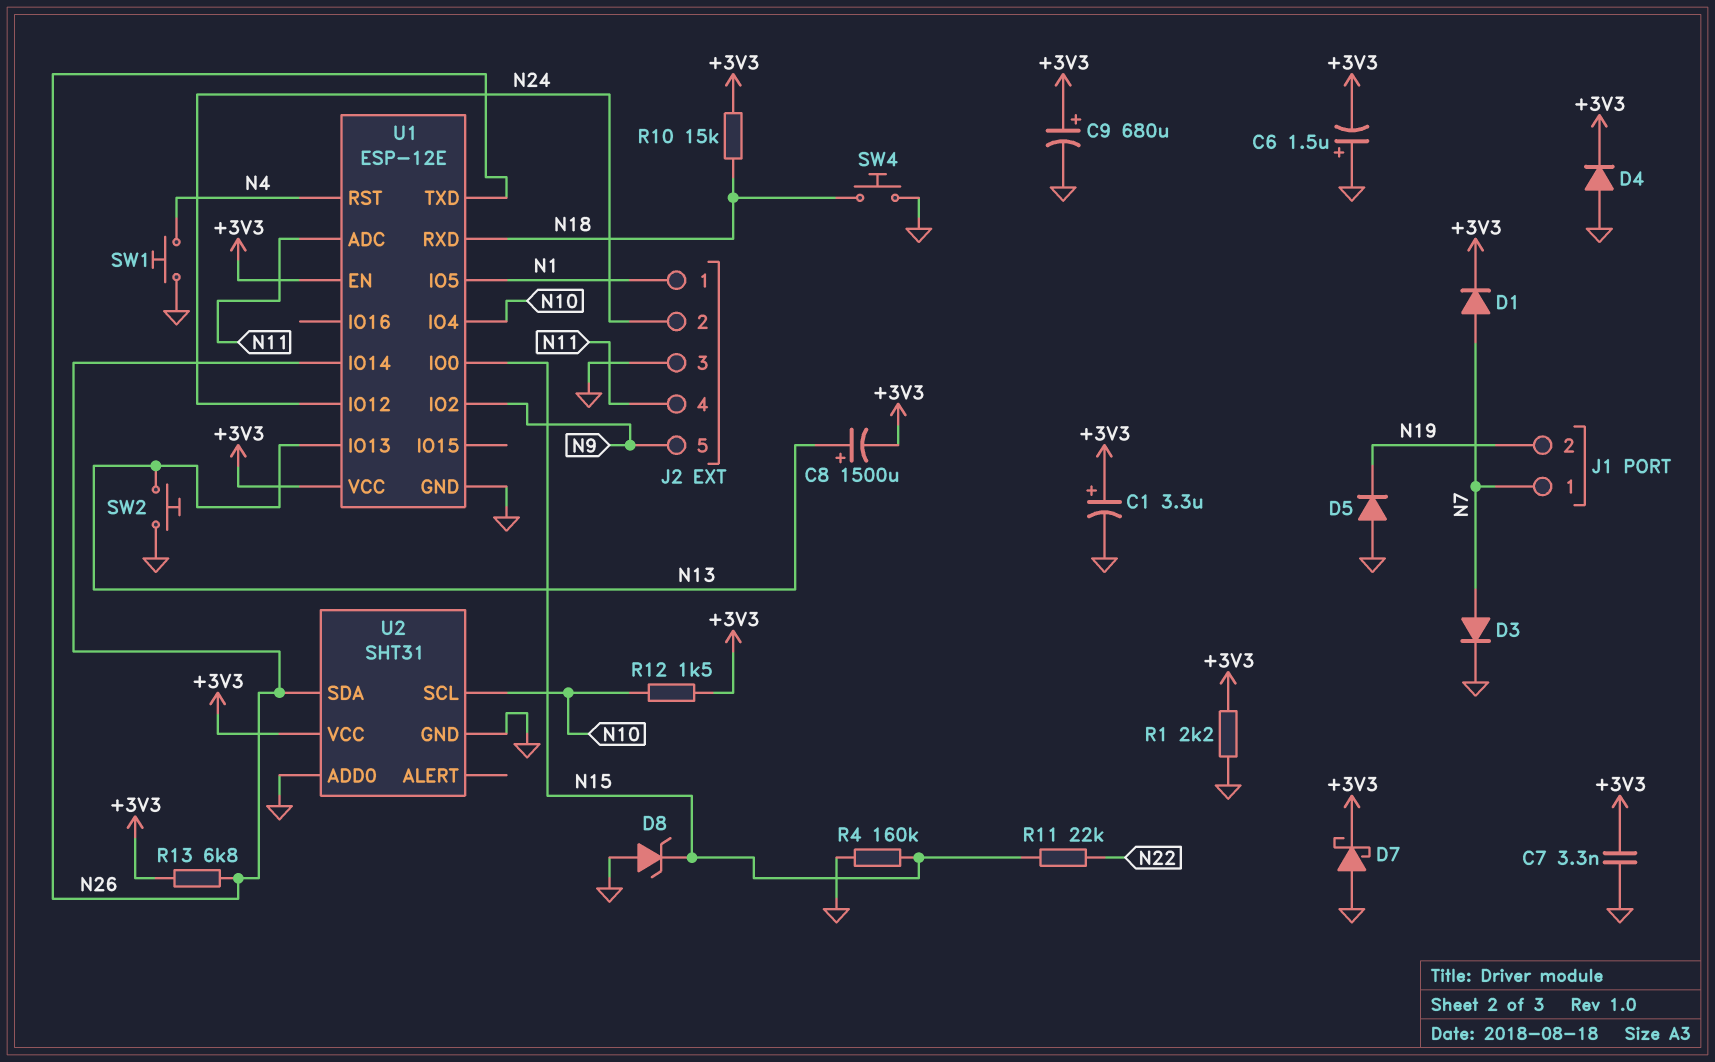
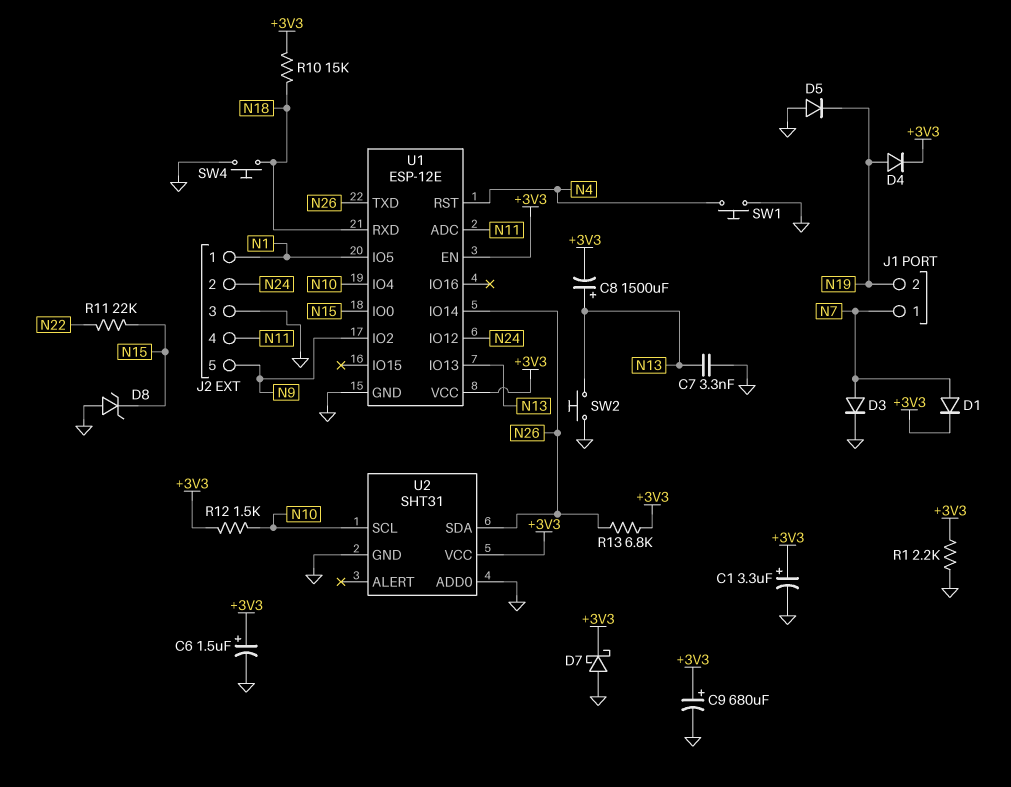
C6: 1.5uF (plus GND, minus +3V3) -> 1.5uF (plus +3V3, minus GND)
C7: 3.3nF (+3V3, GND) -> 3.3nF (GND, N13)
D4: diode (A GND, K +3V3) -> diode (A N19, K +3V3)
R4: 160k (GND, N15) -> none

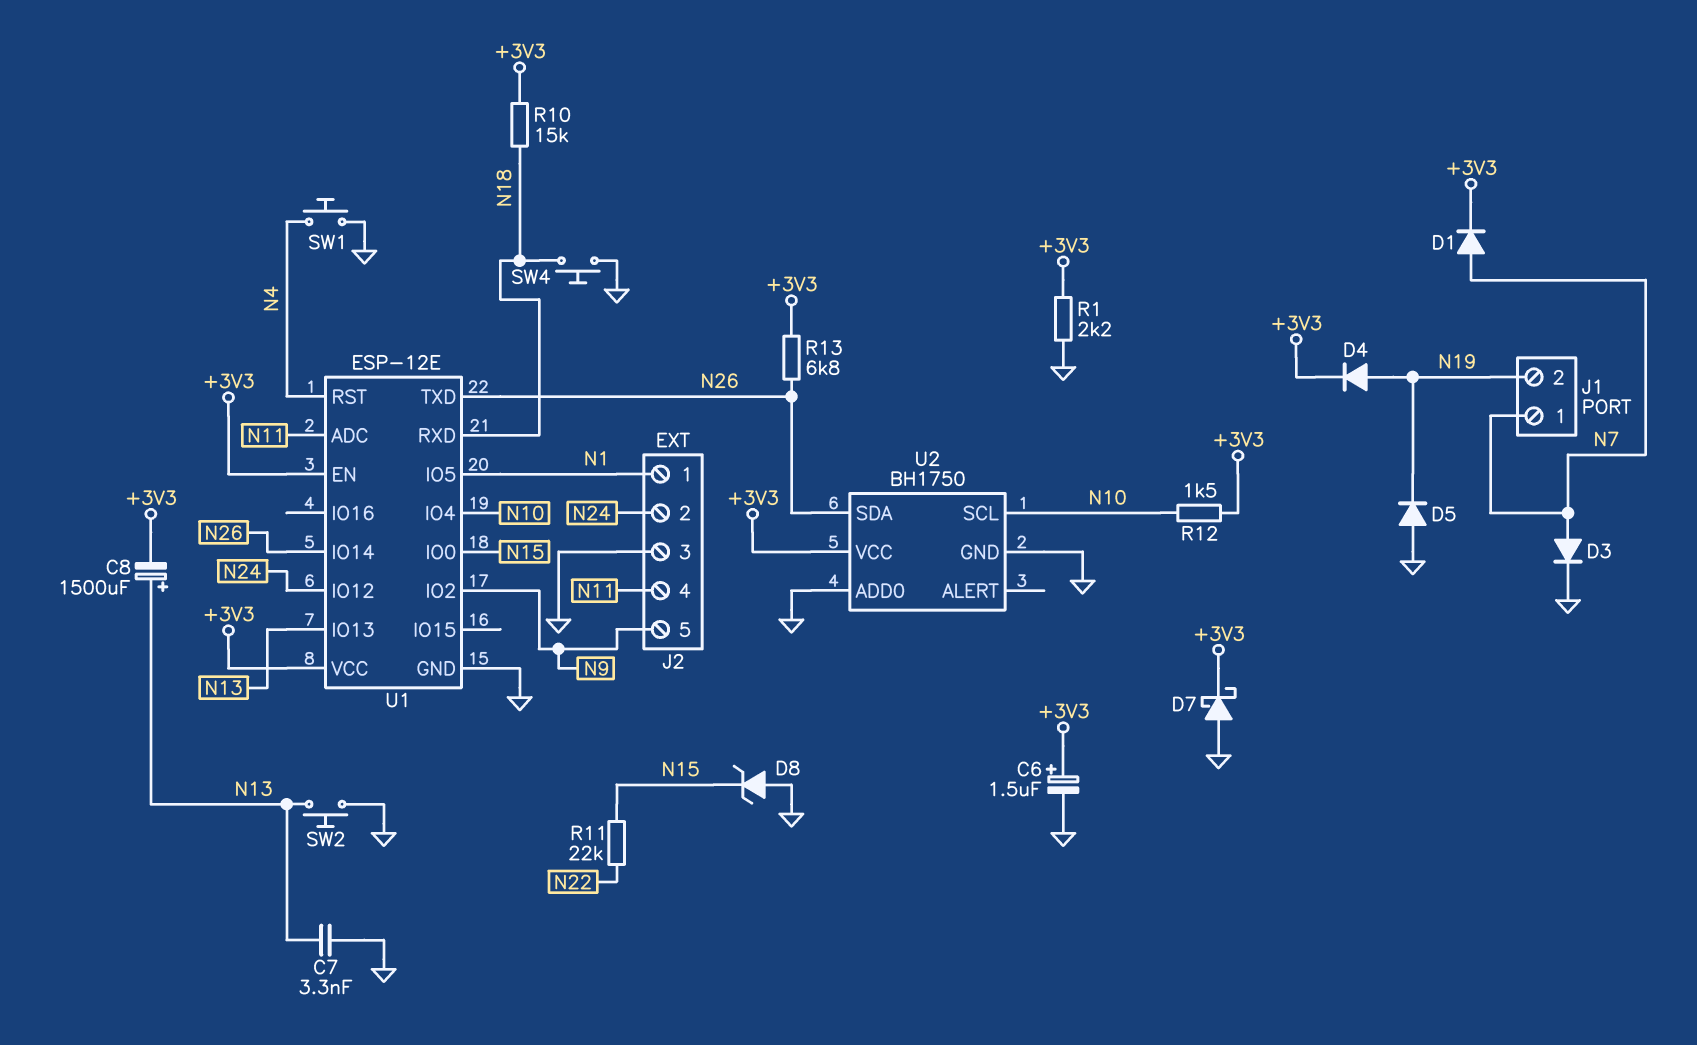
C1: 3.3uF (plus +3V3, minus GND) -> none
C9: 680uF (plus +3V3, minus GND) -> none
U2: SHT31 -> BH1750

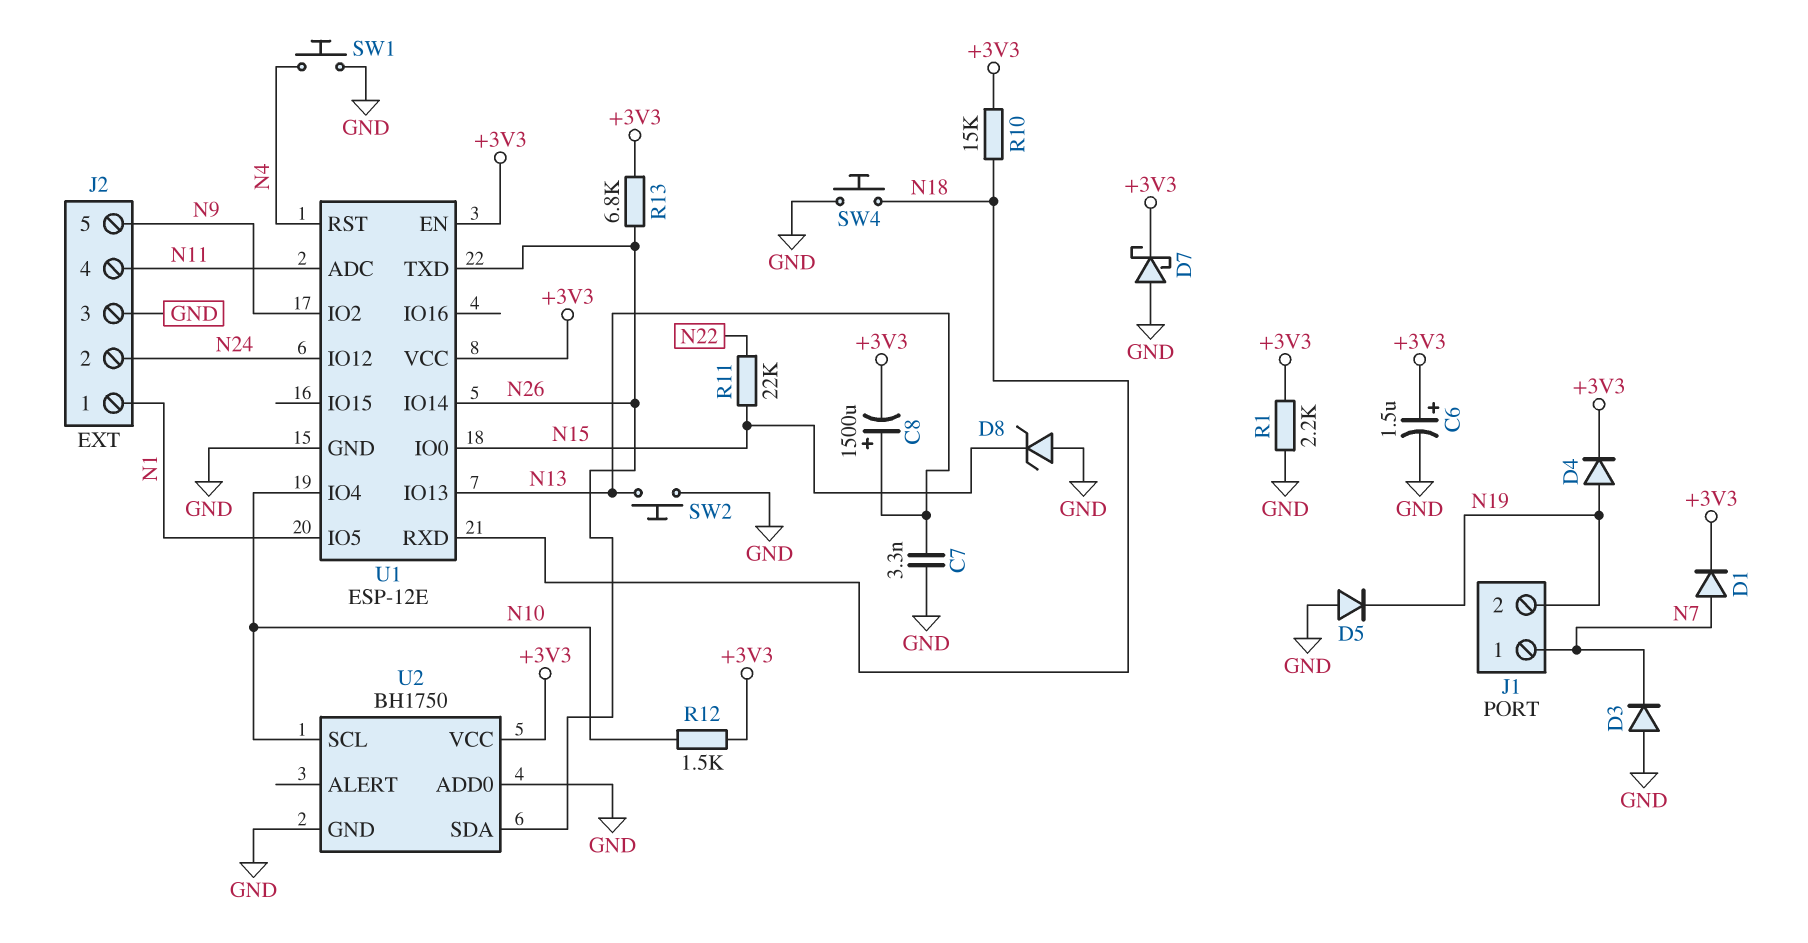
D3: diode (A N7, K GND) -> diode (A GND, K N7)

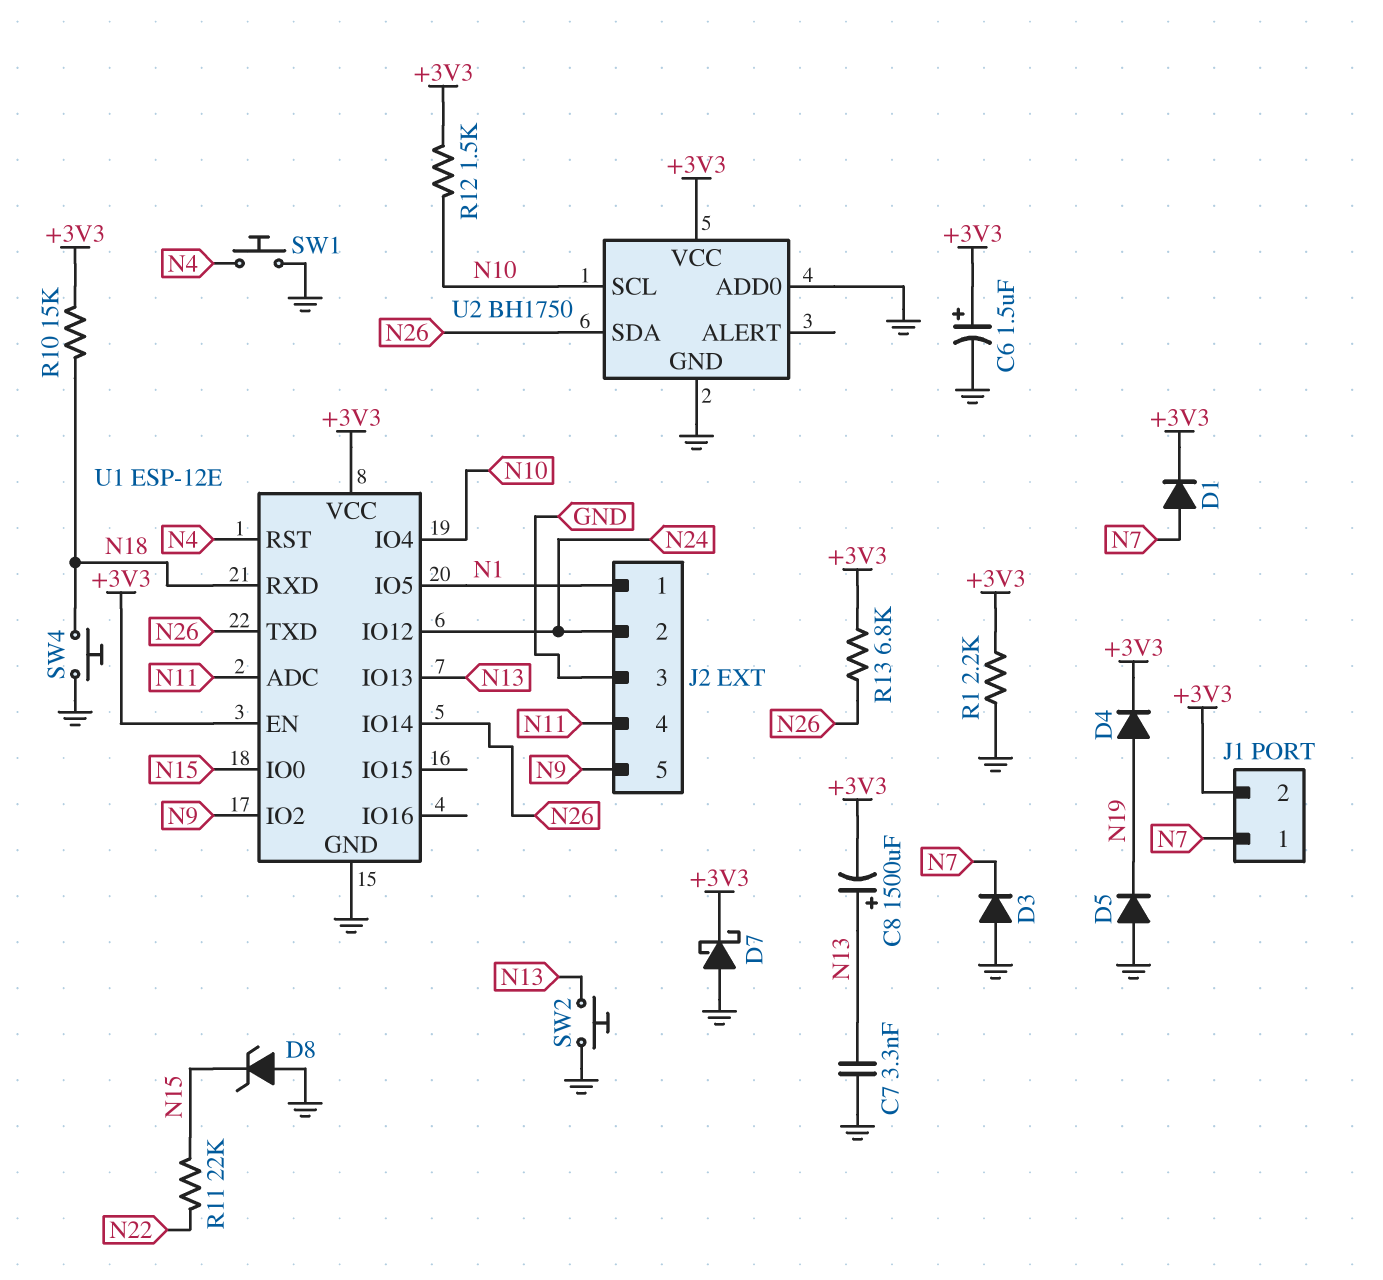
J1 pin 2: N19 -> +3V3

